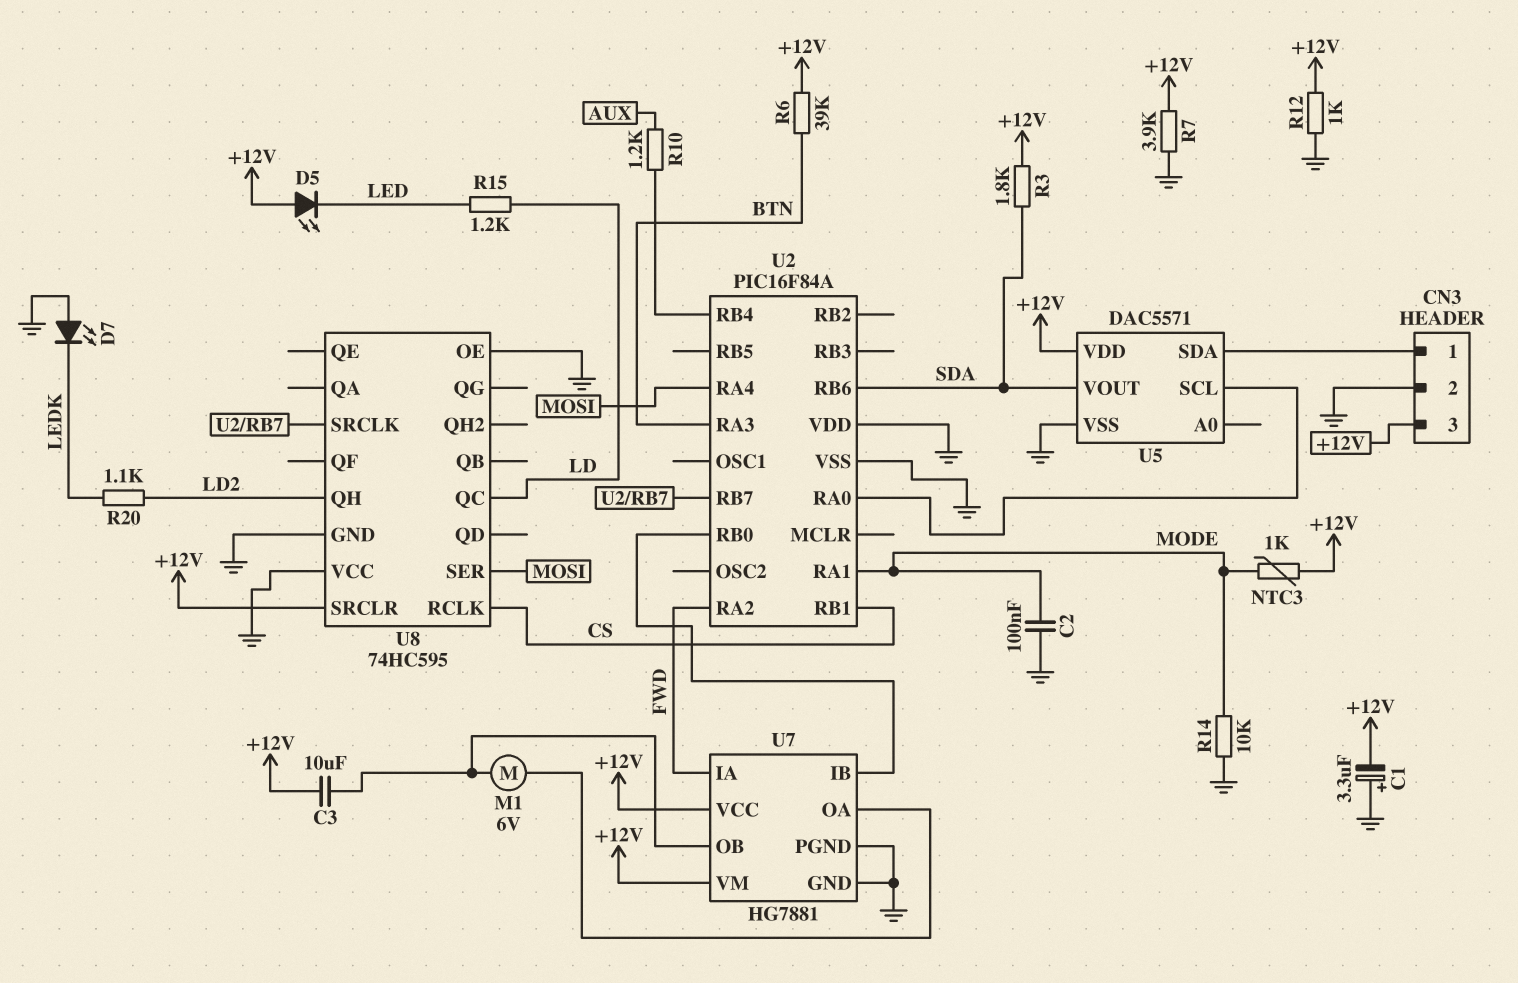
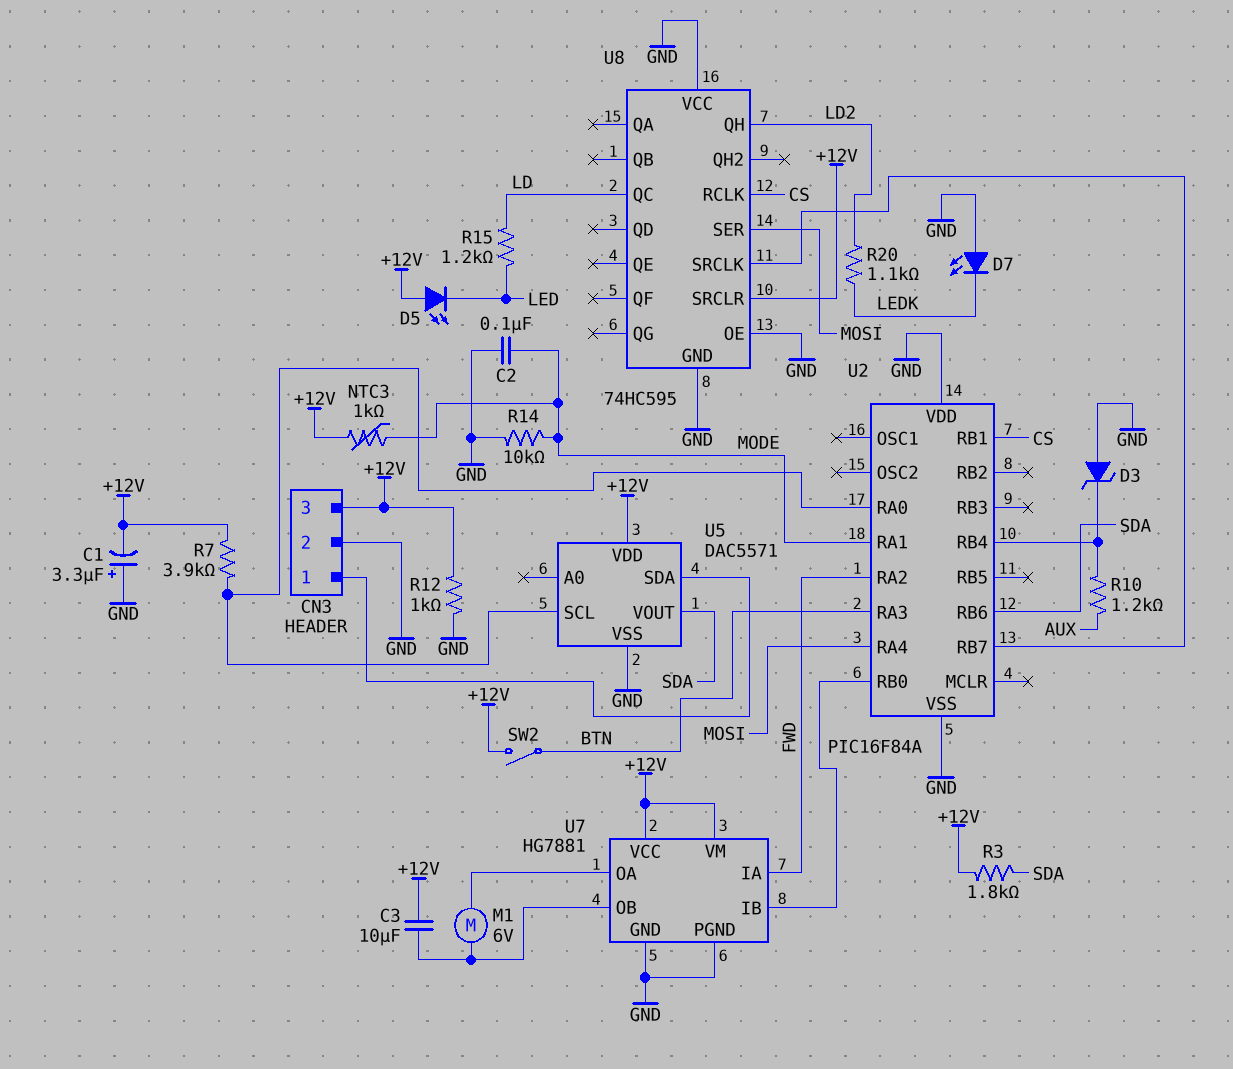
D3: none -> zener (A GND, K U2/RB4)
R6: 39k (+12V, BTN) -> none
R7: 3.9k (+12V, GND) -> 3.9k (+12V, U2/RA0)
SW2: none -> switch (+12V, BTN)

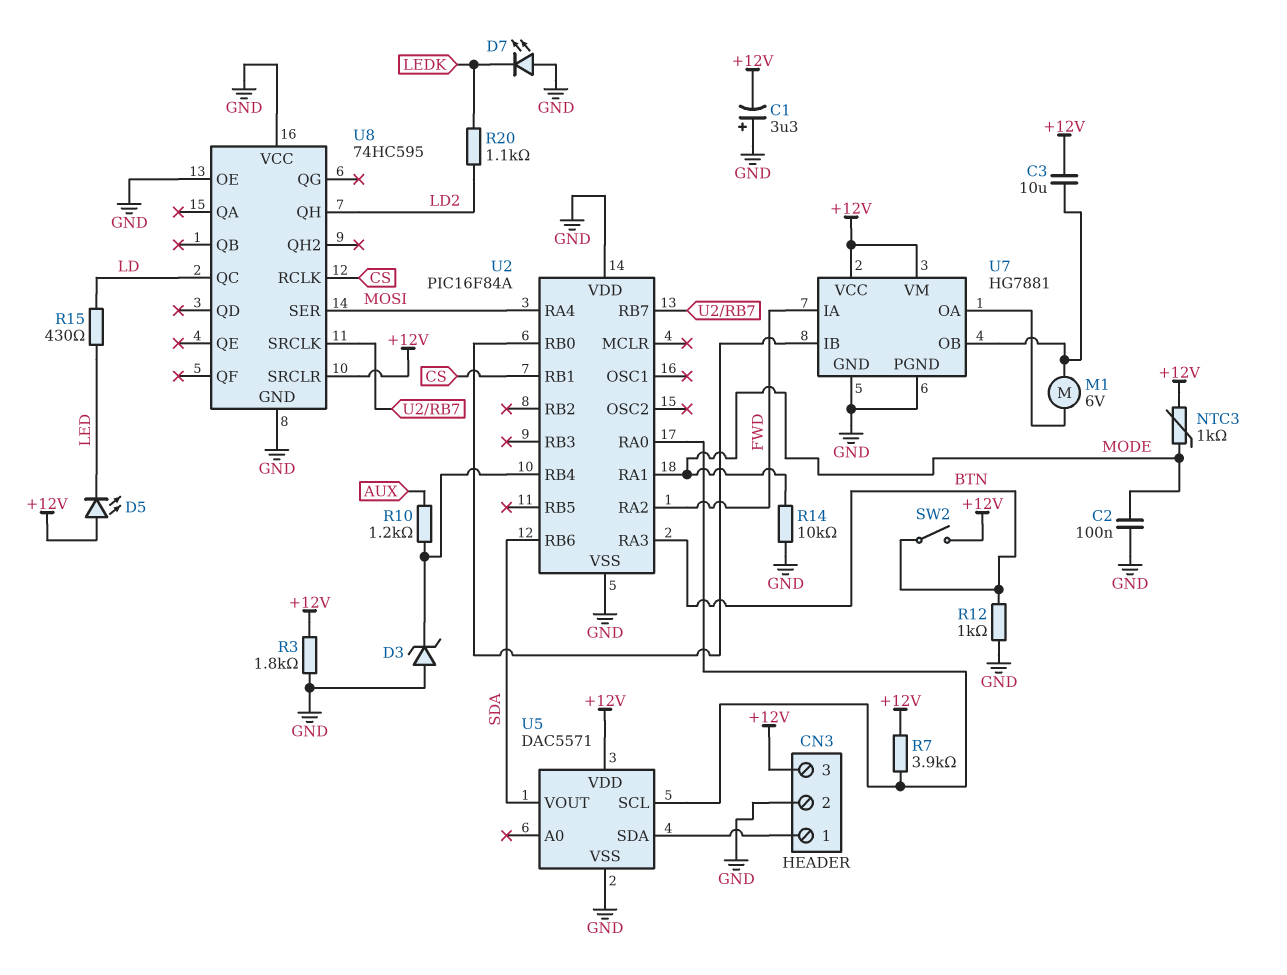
R3: 1.8k (+12V, SDA) -> 1.8k (+12V, GND)
R12: 1k (+12V, GND) -> 1k (BTN, GND)
R15: 1.2k (LD, LED) -> 430 (LD, LED)

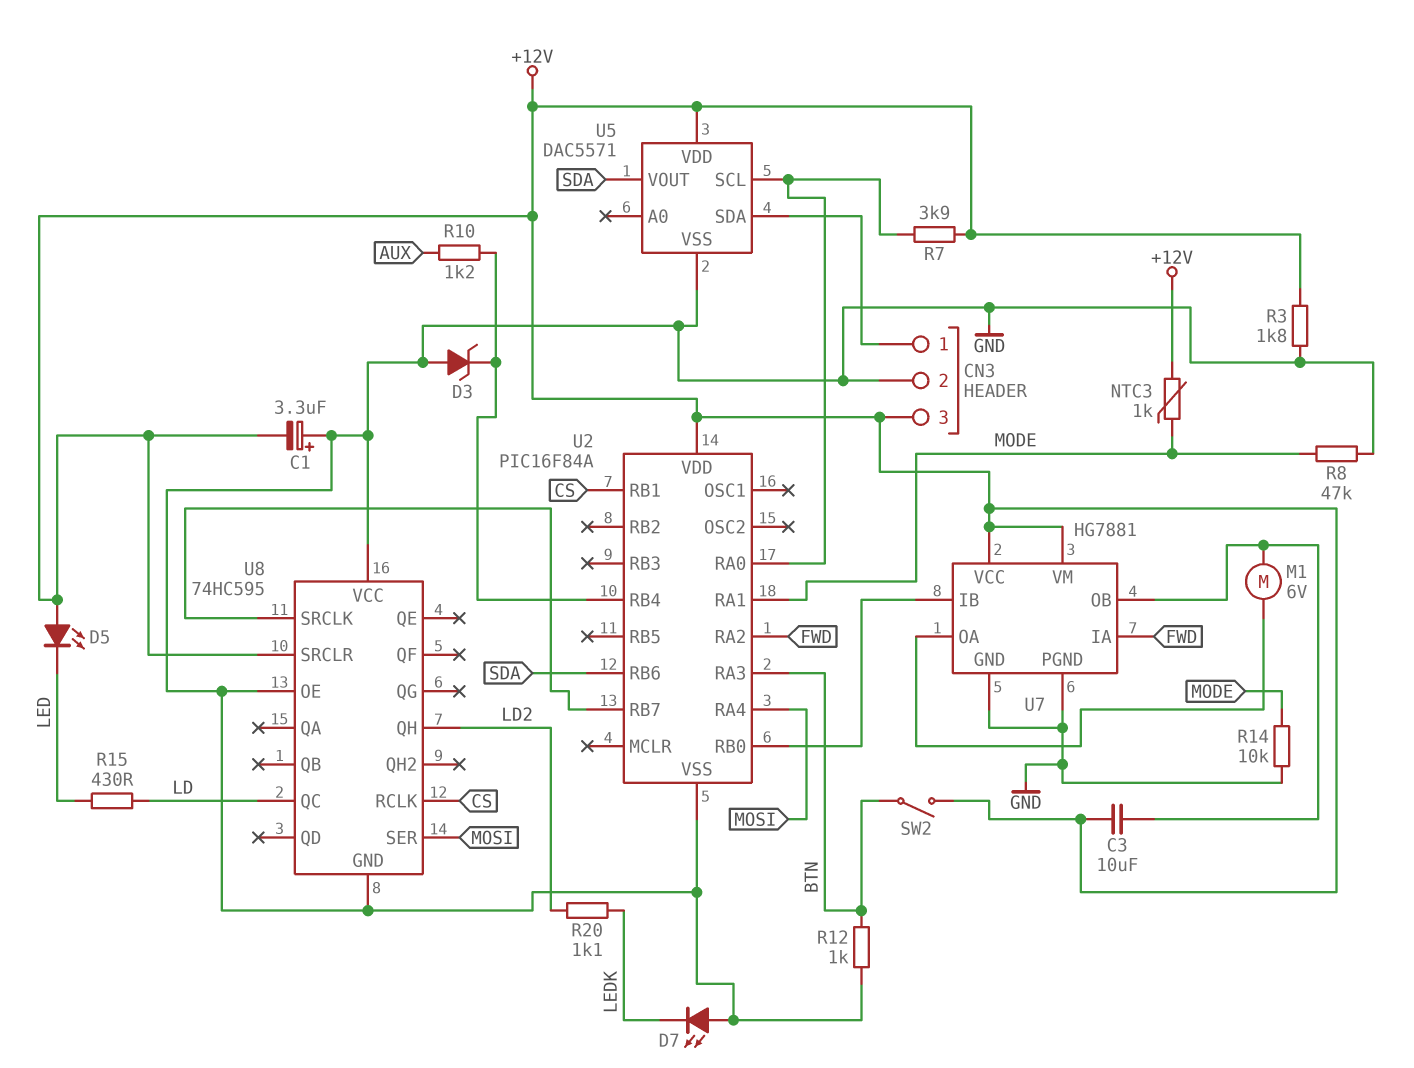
C2: 100nF (GND, MODE) -> none
R8: none -> 47k (GND, MODE)
U2 pin VDD: GND -> +12V

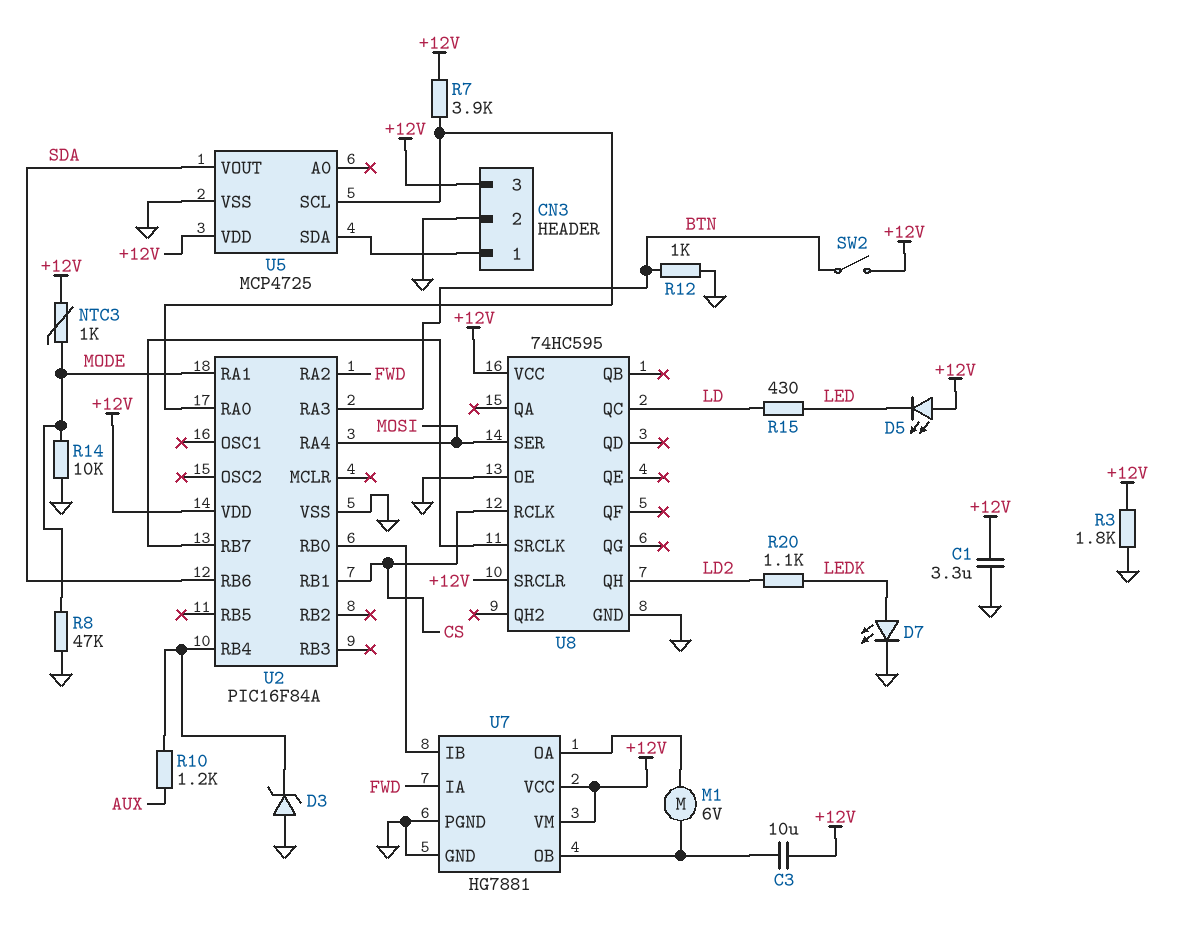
C1: 3.3uF (plus GND, minus +12V) -> 3.3uF (+12V, GND)
D7: LED (A GND, K LEDK) -> LED (A LEDK, K GND)
U5: DAC5571 -> MCP4725
U8 pin VCC: GND -> +12V

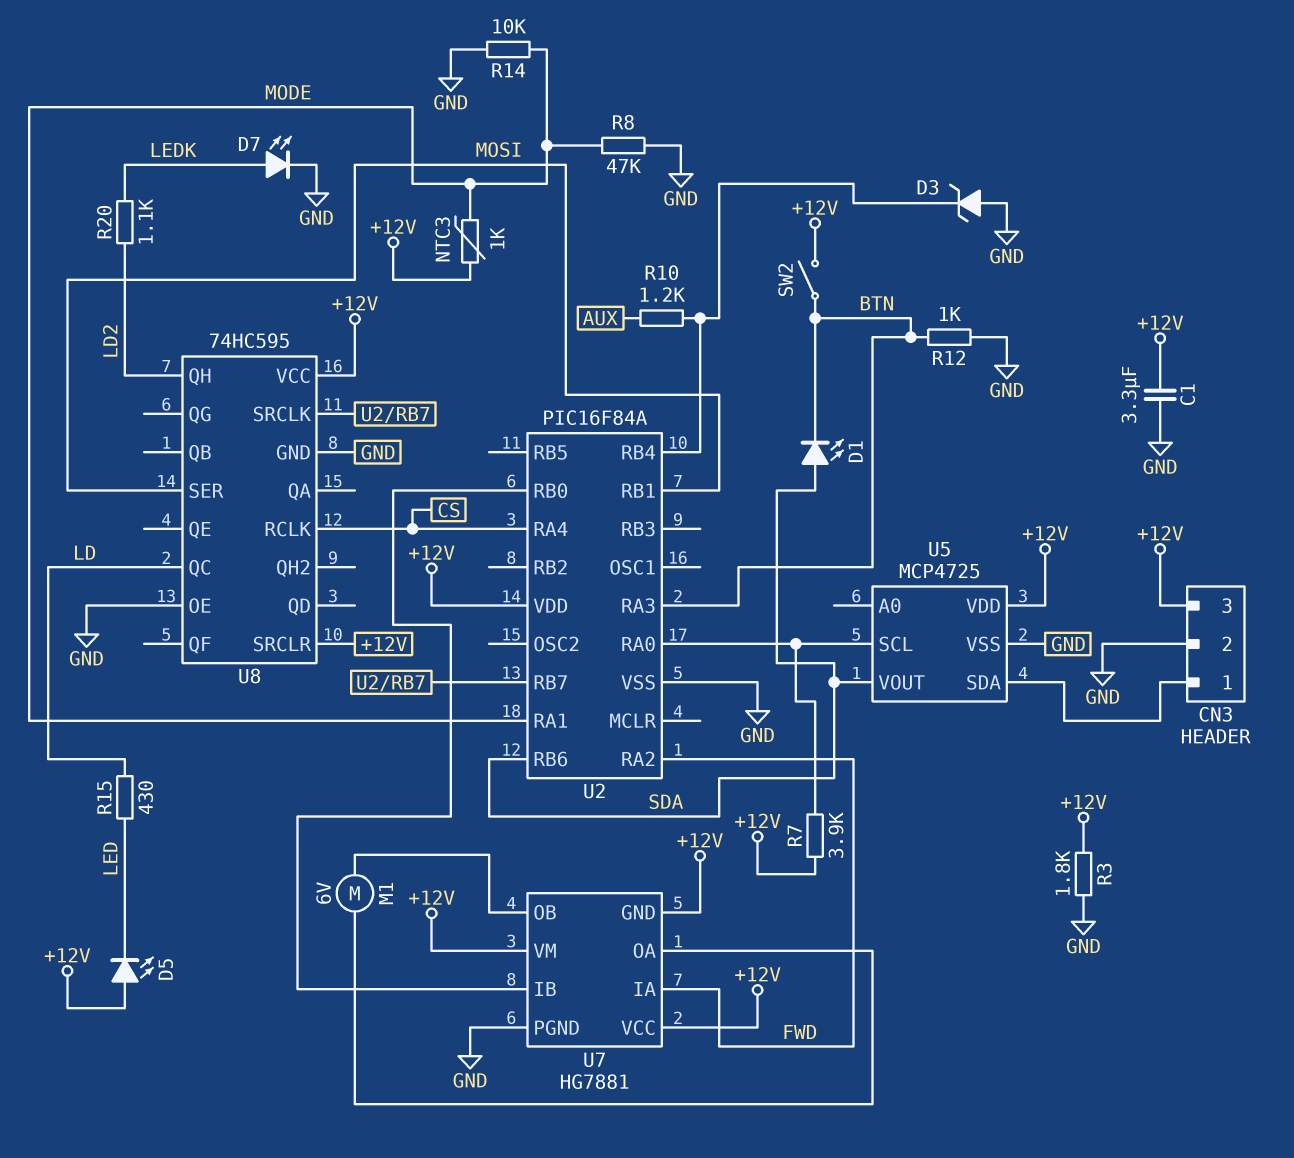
C3: 10uF (+12V, U7/OB) -> none
D1: none -> LED (A SDA, K BTN)
U2 pin RA4: MOSI -> CS
U2 pin RB1: CS -> MOSI
U7 pin GND: GND -> +12V

